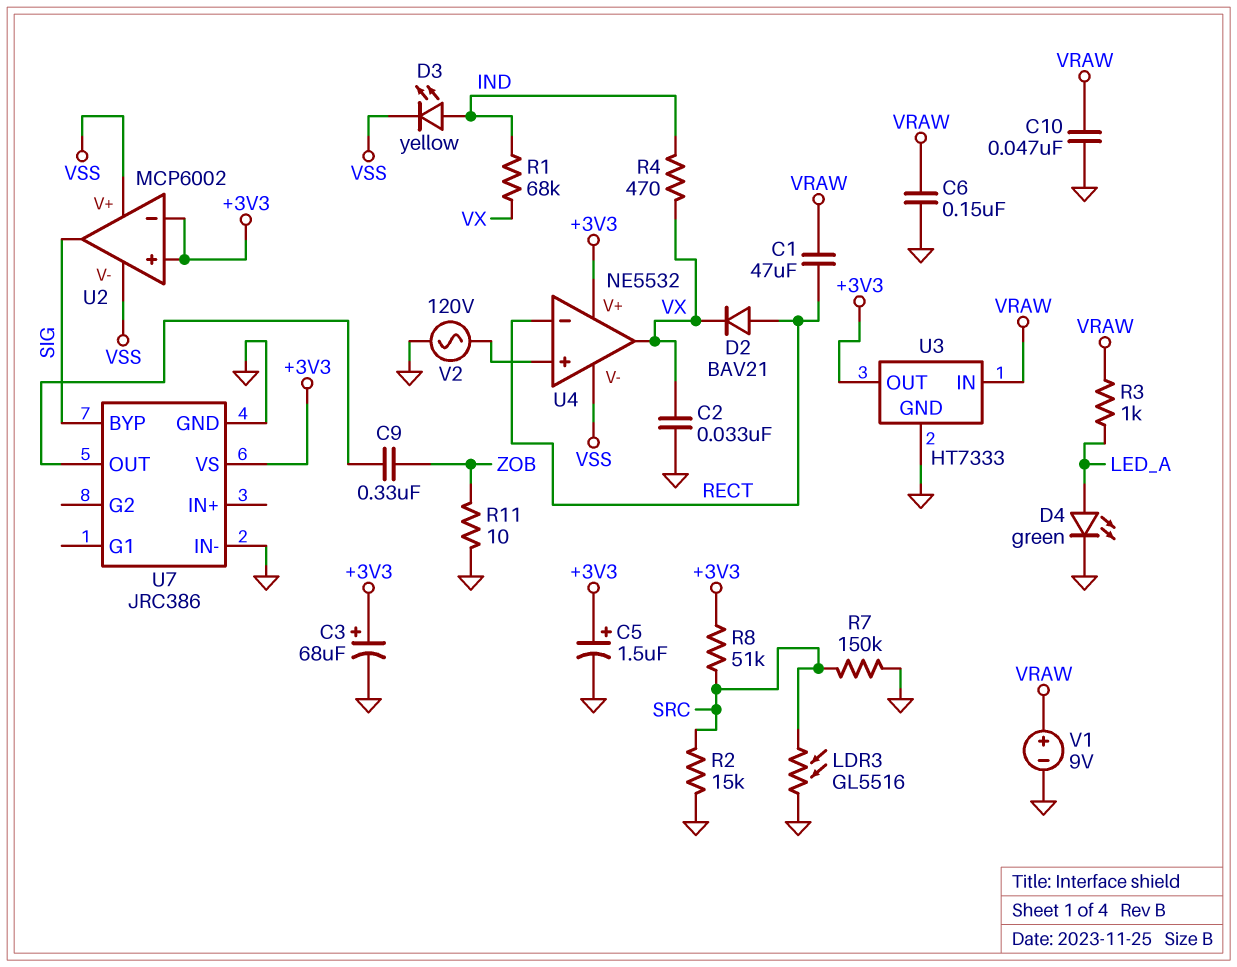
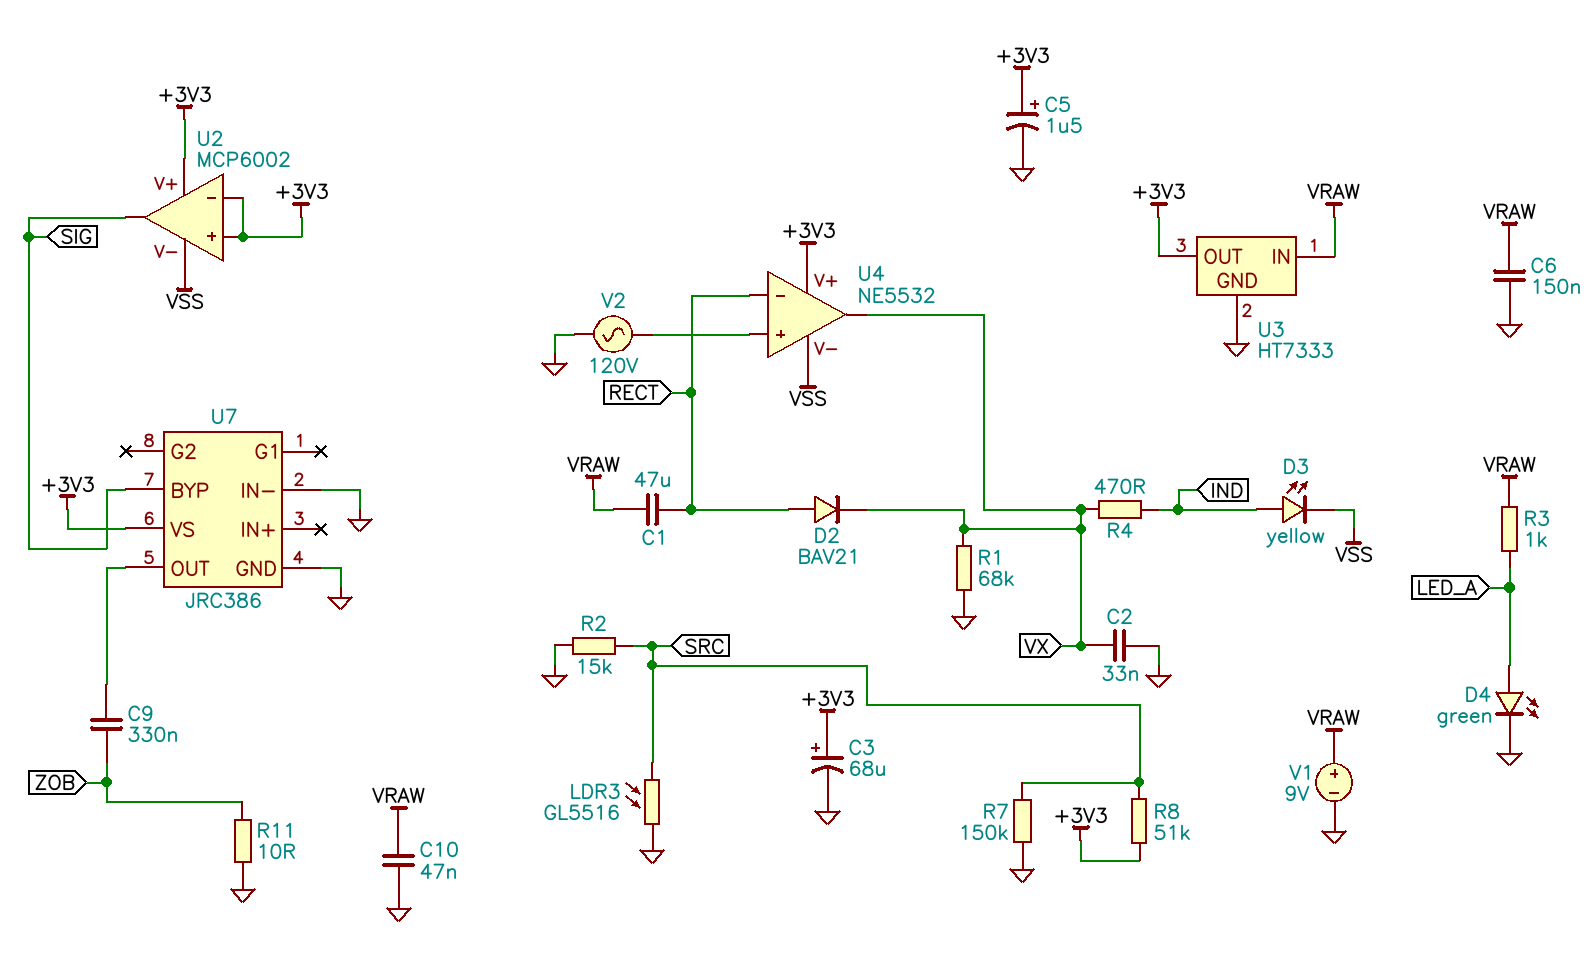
R1: 68k (IND, VX) -> 68k (GND, VX)
U2 pin V+: VSS -> +3V3

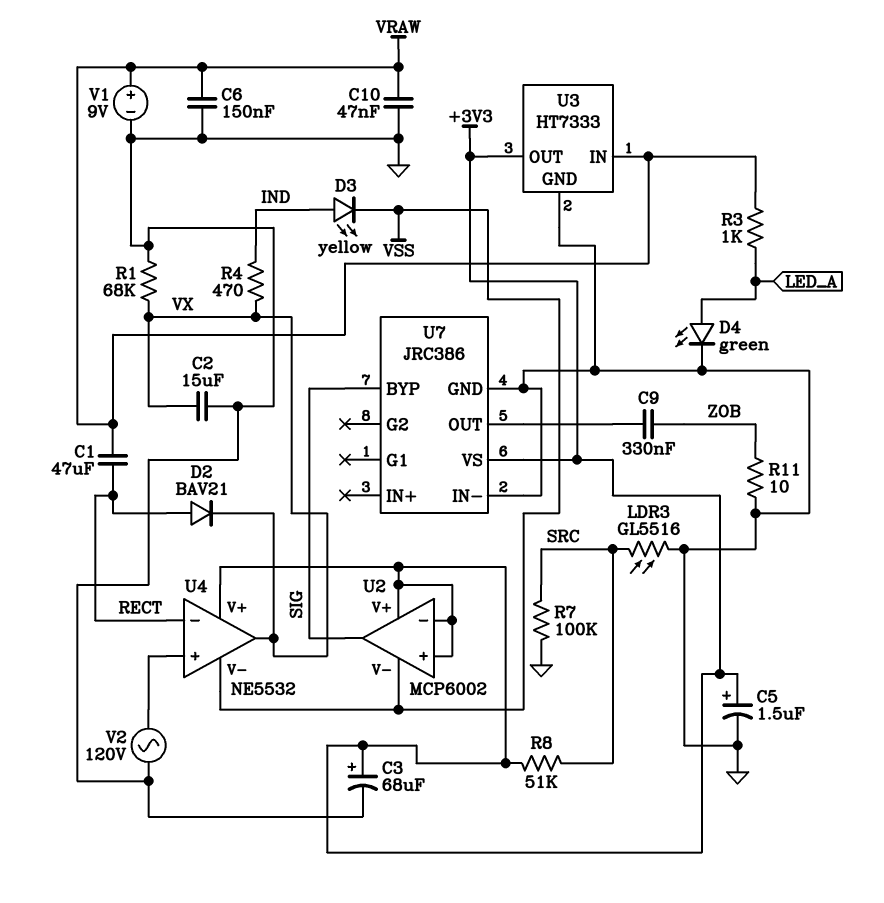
C2: 33nF (GND, VX) -> 15uF (GND, VX)
R2: 15k (GND, SRC) -> none
R7: 150k (GND, SRC) -> 100k (GND, SRC)

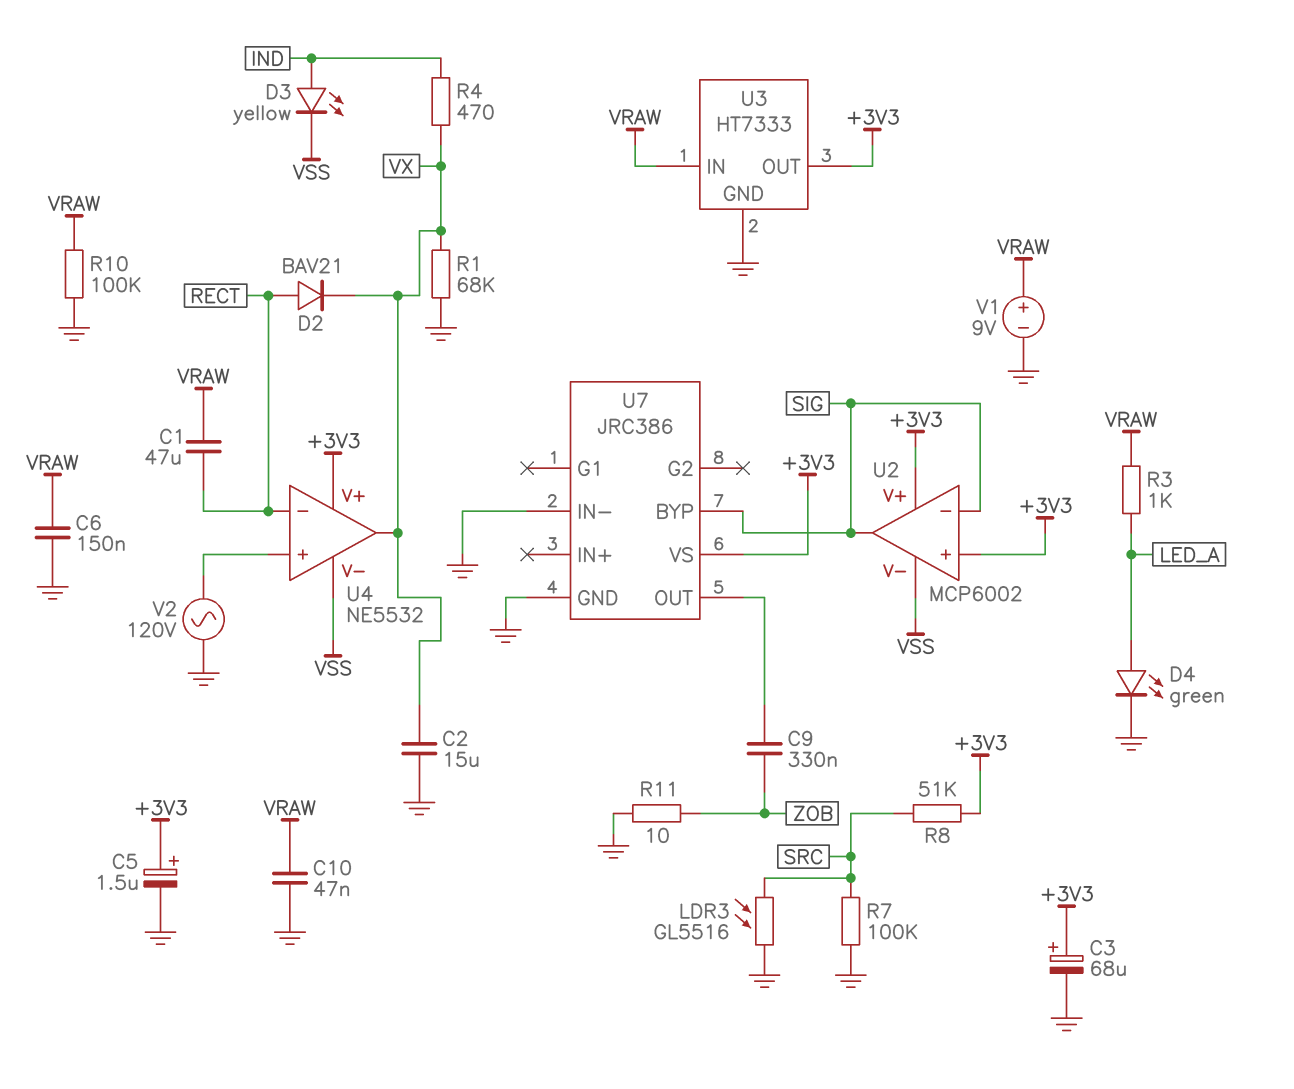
R10: none -> 100k (GND, VRAW)
U2 pin in-: +3V3 -> SIG

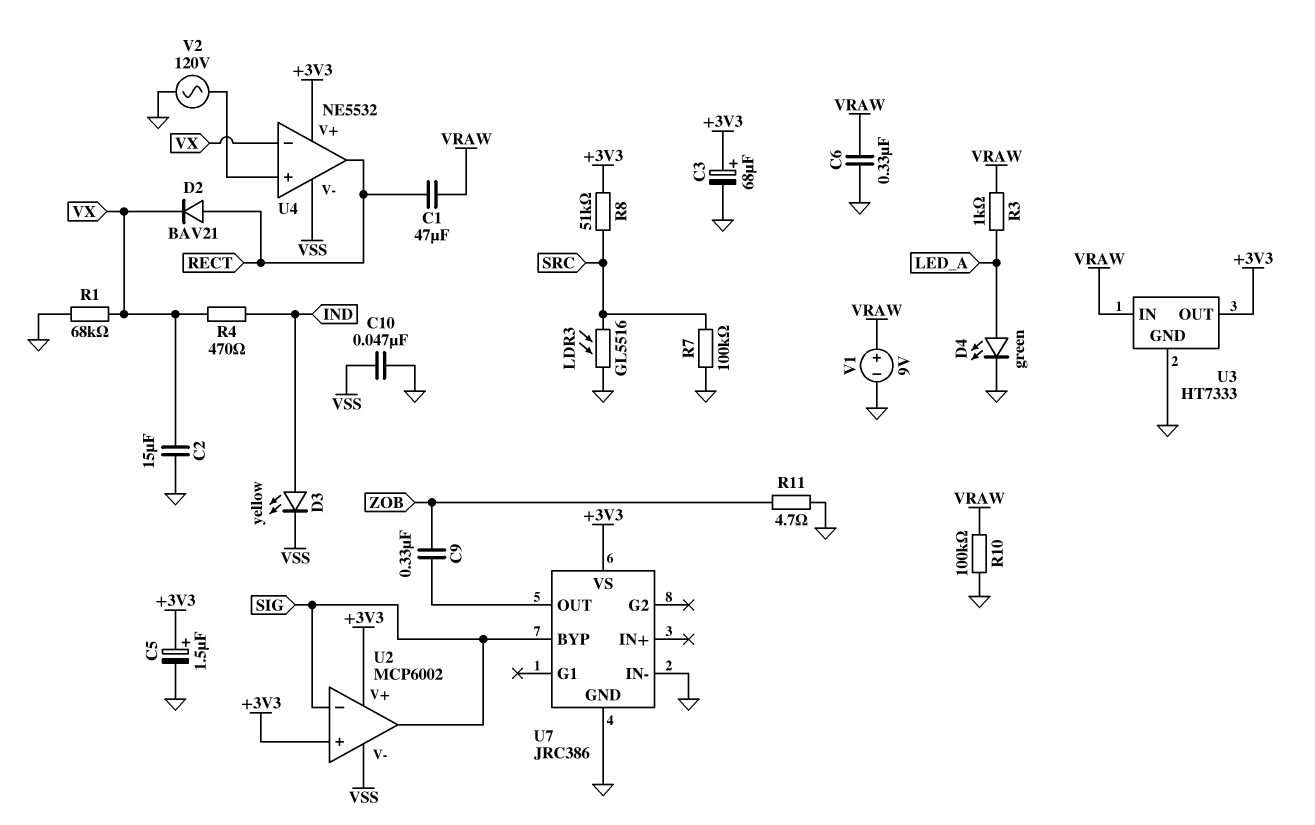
C6: 150nF (GND, VRAW) -> 330nF (GND, VRAW)
C10: 47nF (GND, VRAW) -> 47nF (GND, VSS)
R11: 10 (GND, ZOB) -> 4.7 (GND, ZOB)
U4 pin in-: RECT -> VX
U4 pin out: VX -> RECT

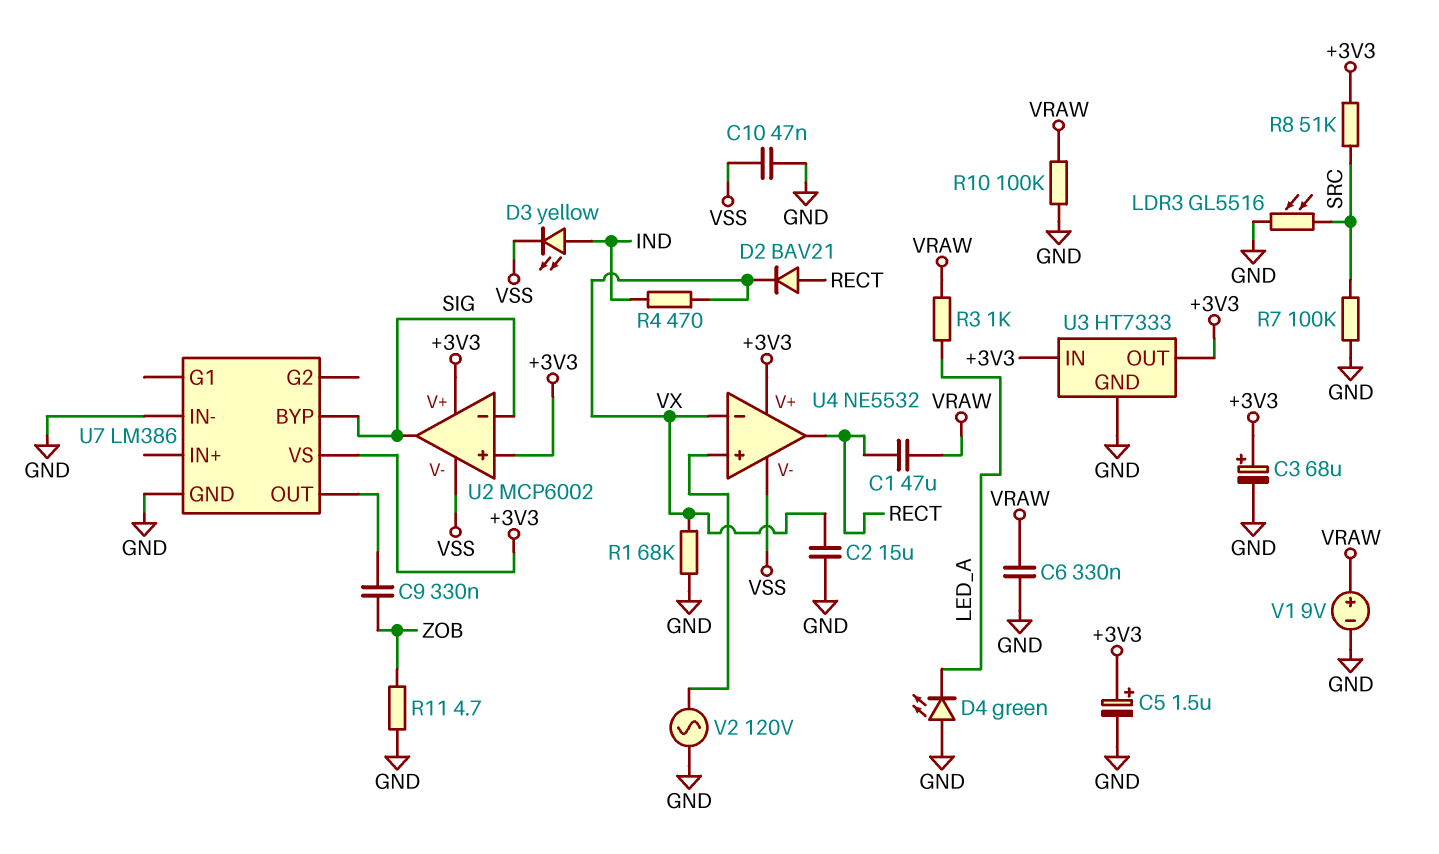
D4: LED green (A LED_A, K GND) -> LED green (A GND, K LED_A)
U3 pin IN: VRAW -> +3V3
U7: JRC386 -> LM386

